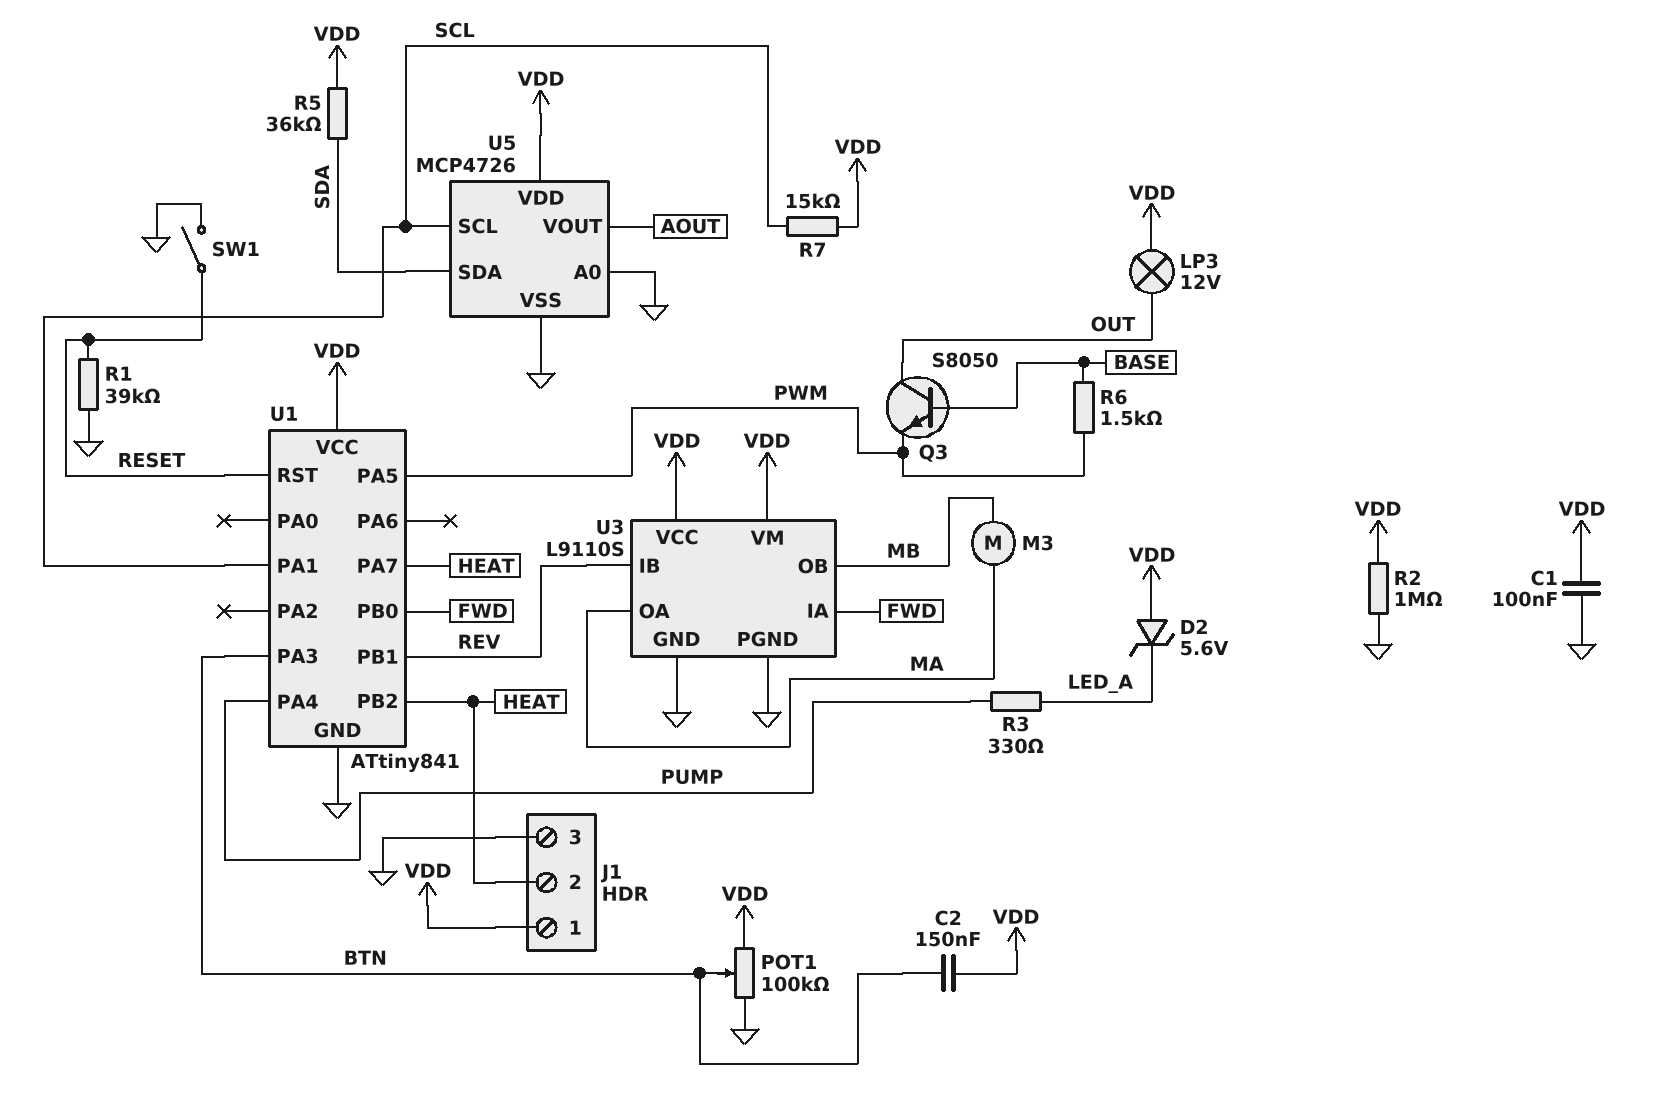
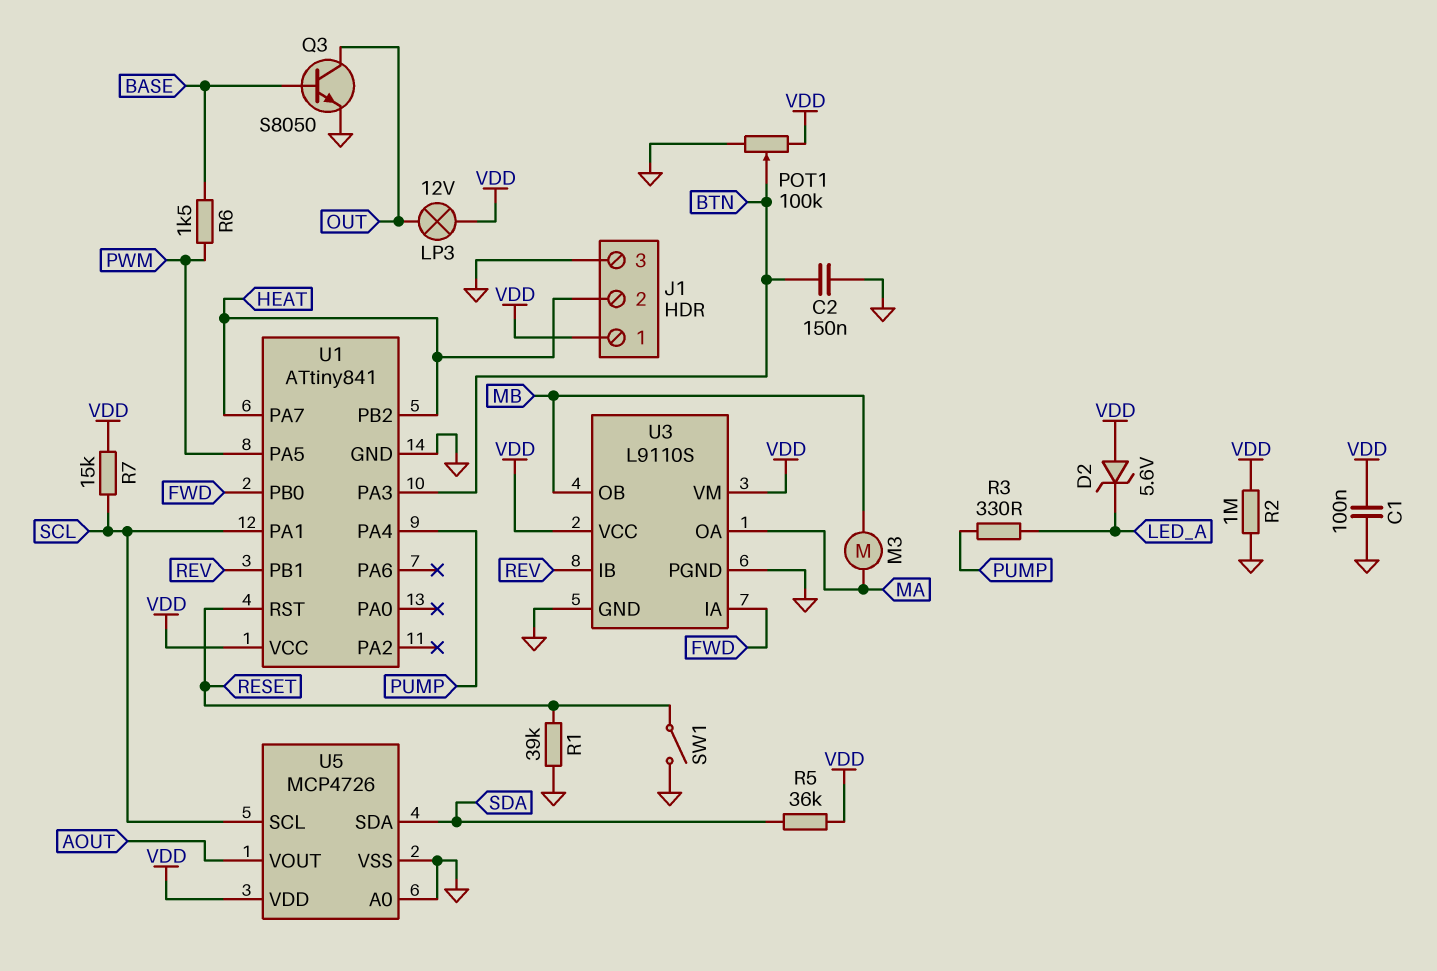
C2: 150nF (BTN, VDD) -> 150nF (BTN, GND)
Q3: NPN S8050 (B BASE, C OUT, E PWM) -> NPN S8050 (B BASE, C OUT, E GND)

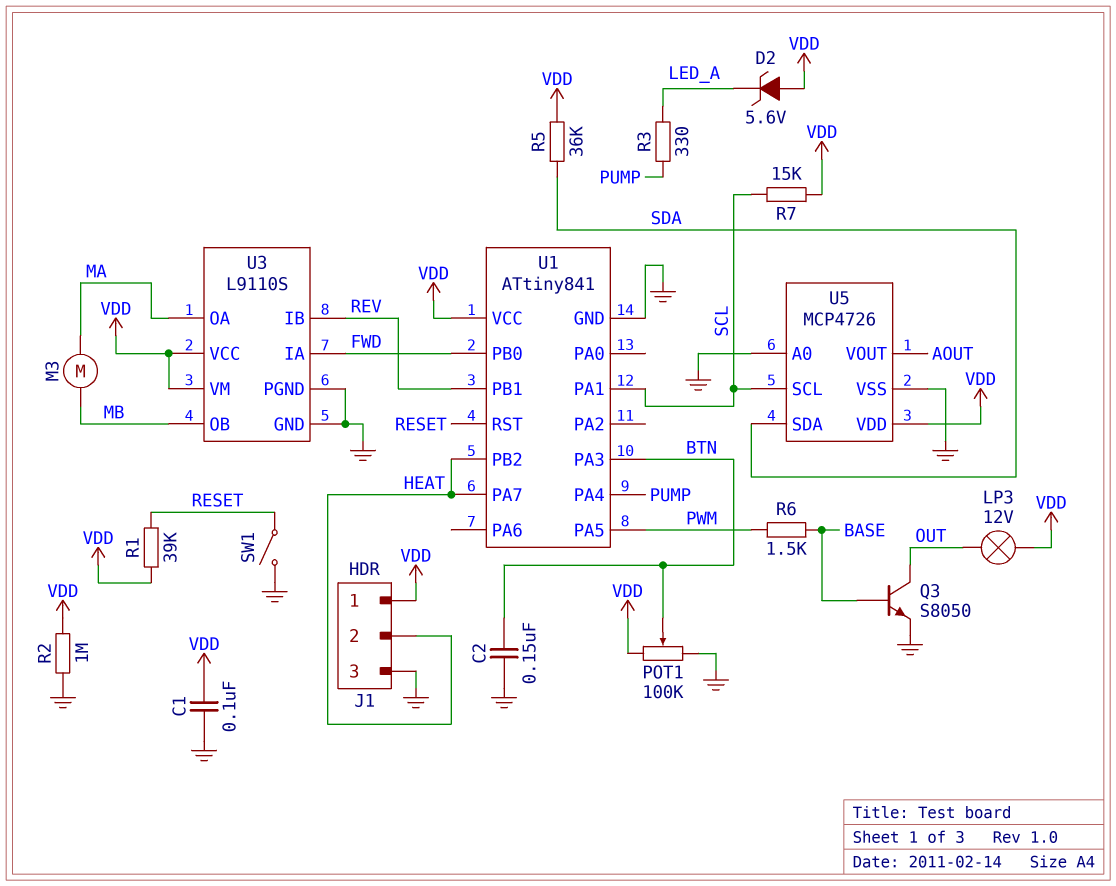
R1: 39k (GND, RESET) -> 39k (RESET, VDD)

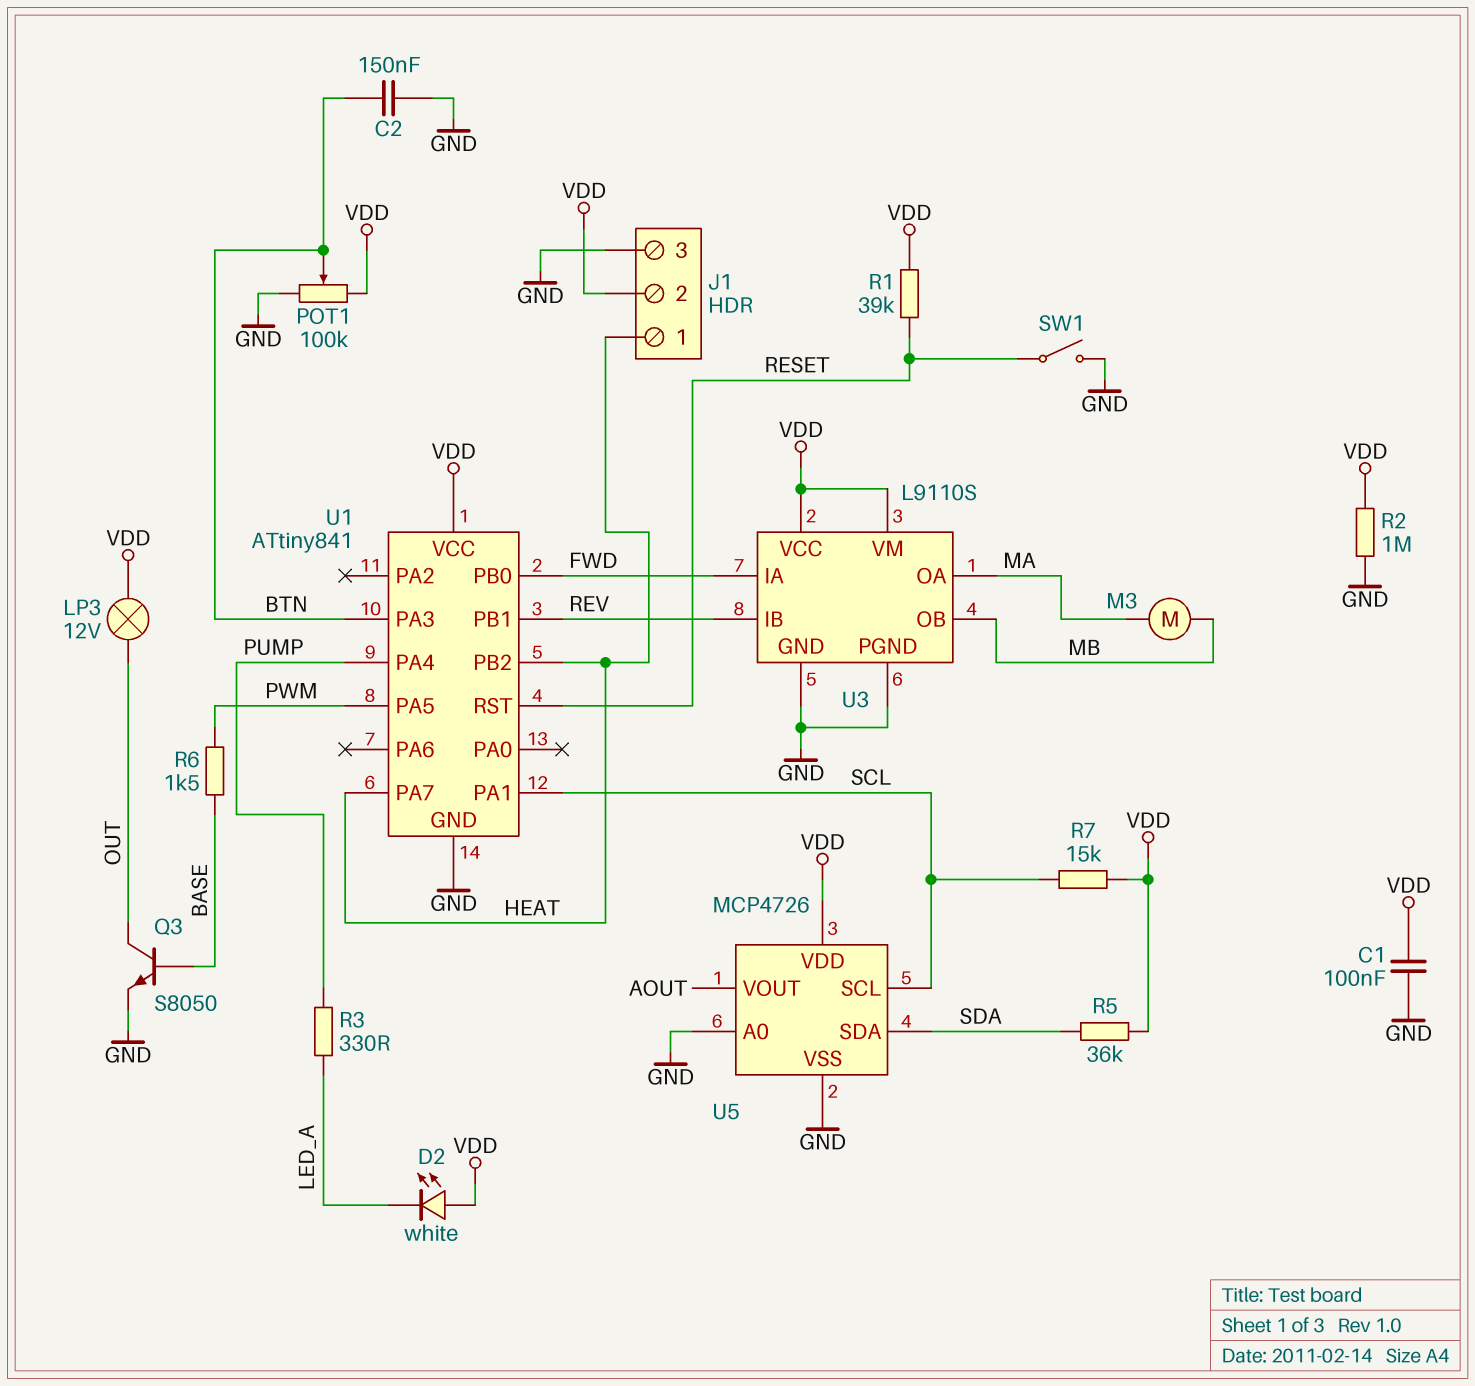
D2: zener 5.6V (A VDD, K LED_A) -> LED white (A VDD, K LED_A)
J1 pin 1: VDD -> HEAT
J1 pin 2: HEAT -> VDD

